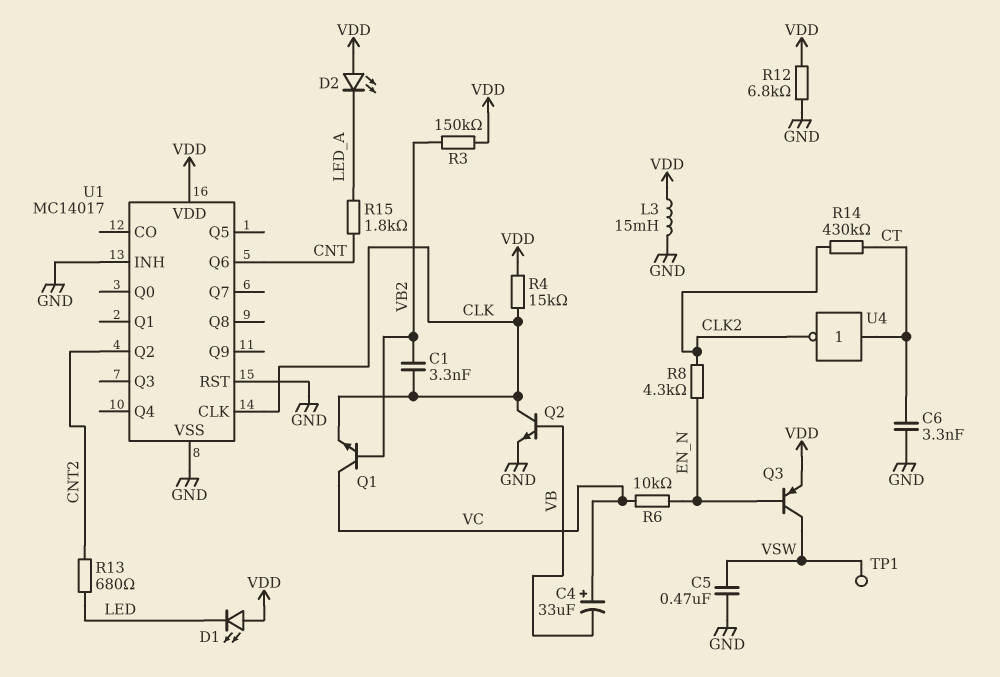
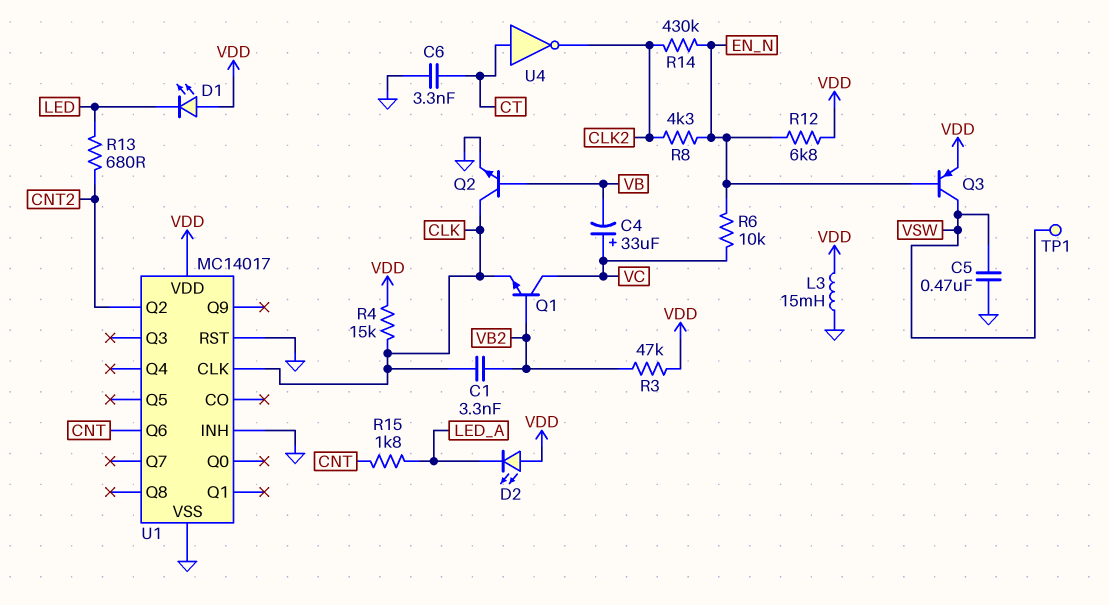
R3: 150k (VB2, VDD) -> 47k (VB2, VDD)
R12: 6.8k (GND, VDD) -> 6.8k (EN_N, VDD)
R14: 430k (CLK2, CT) -> 430k (CLK2, EN_N)

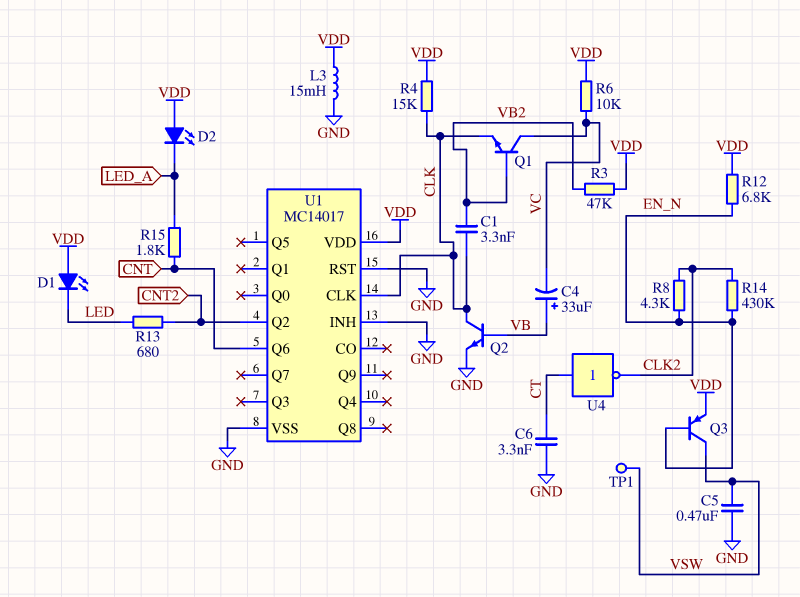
C4: 33uF (plus VC, minus VB) -> 33uF (plus VB, minus VC)
R6: 10k (EN_N, VC) -> 10k (VC, VDD)

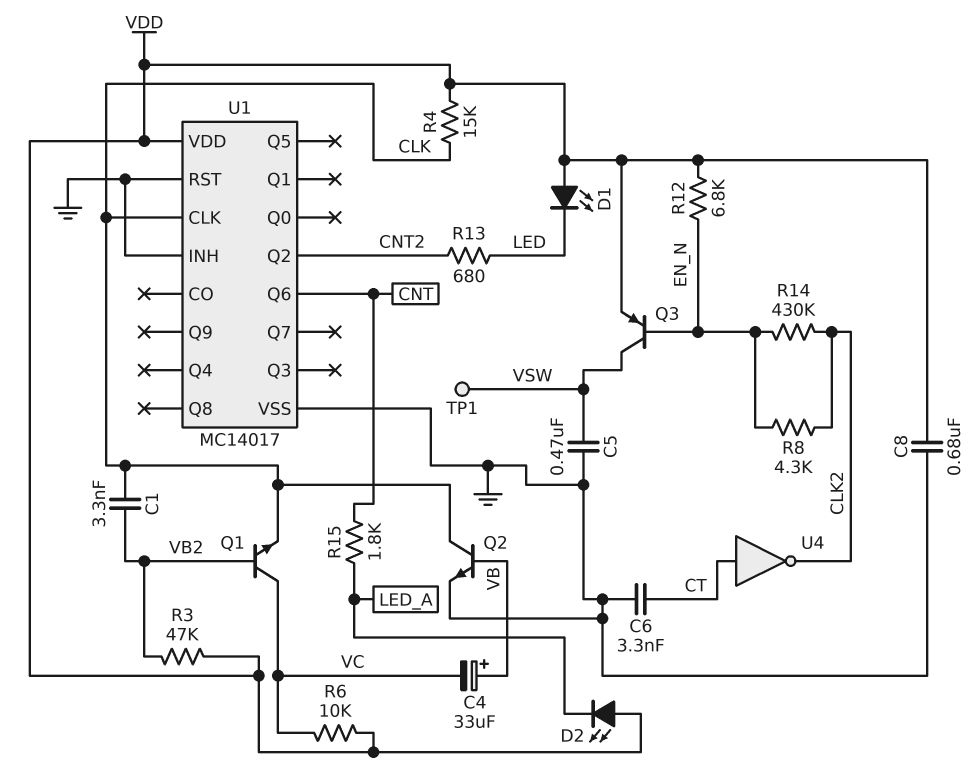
C8: none -> 680nF (GND, VDD)
L3: 15mH (GND, VDD) -> none

